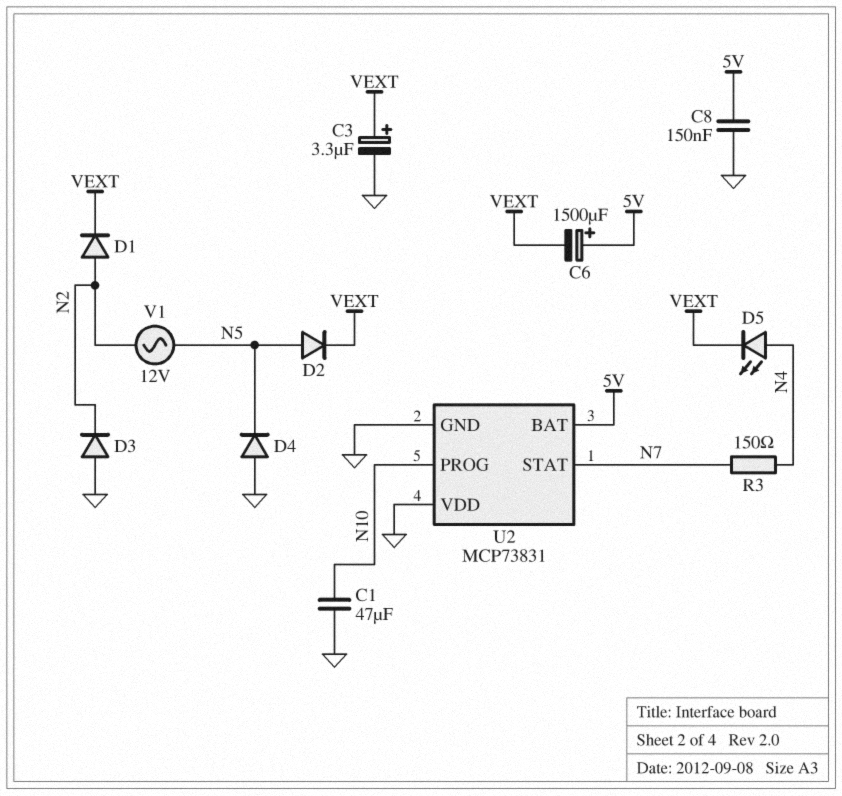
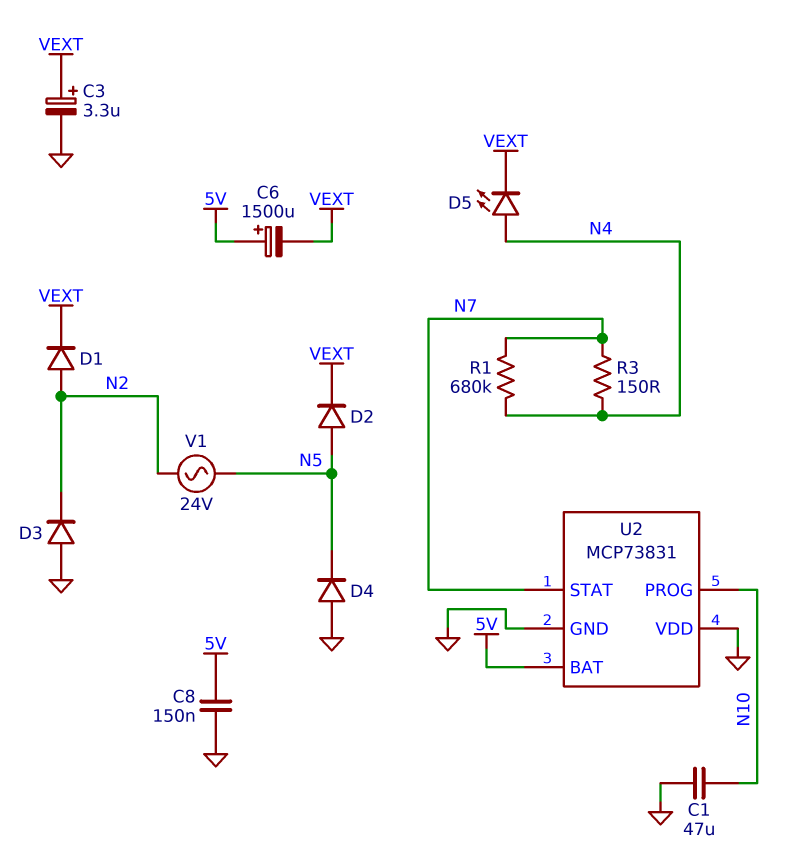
R1: none -> 680k (N4, N7)
V1: AC 12V (N2, N5) -> AC 24V (N2, N5)

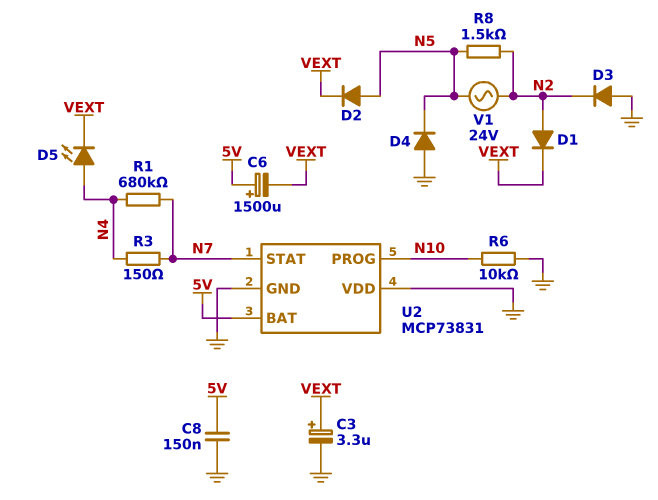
C1: 47uF (GND, N10) -> none
R6: none -> 10k (GND, N10)
R8: none -> 1.5k (N2, N5)

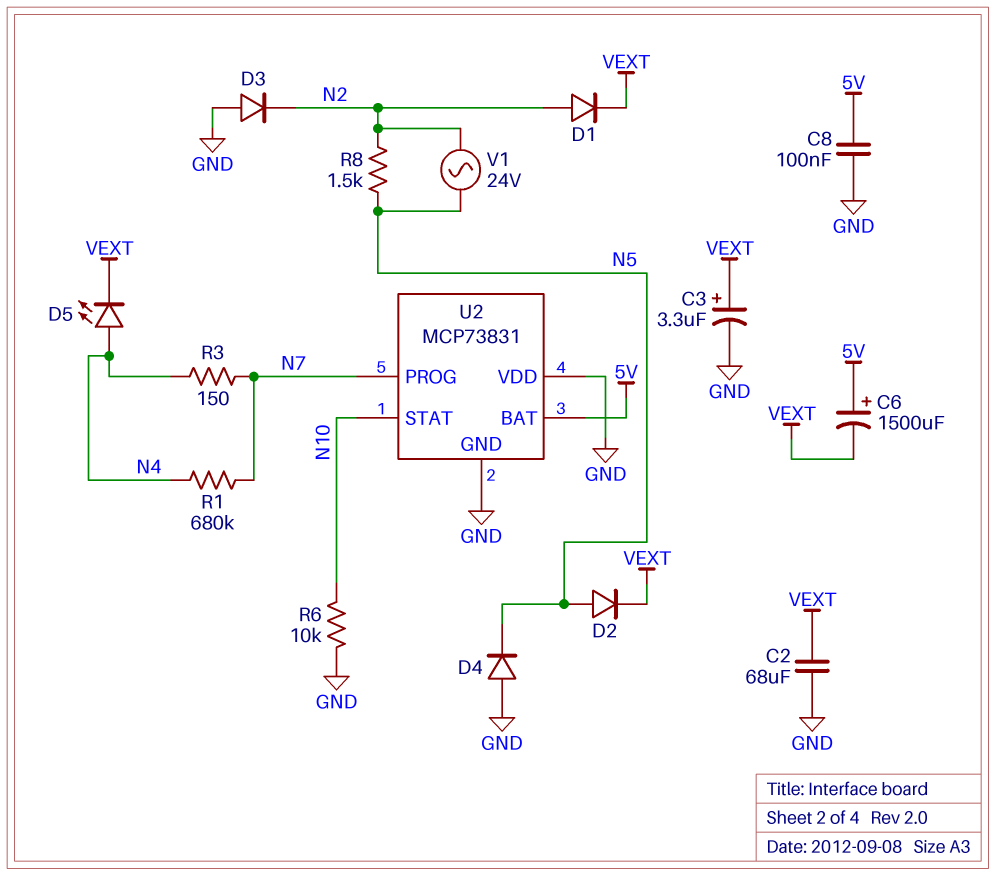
C2: none -> 68uF (GND, VEXT)
C8: 150nF (5V, GND) -> 100nF (5V, GND)
U2 pin PROG: N10 -> N7
U2 pin STAT: N7 -> N10

